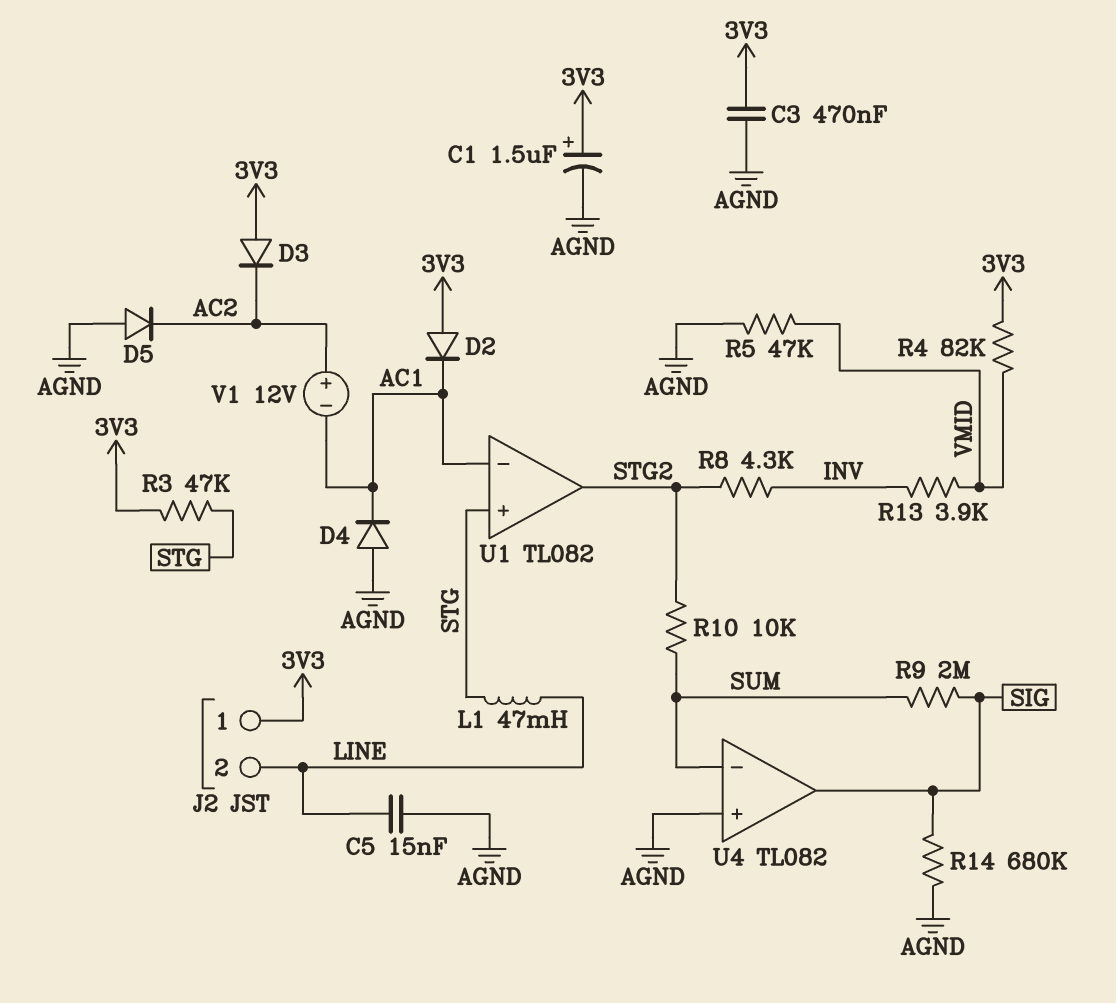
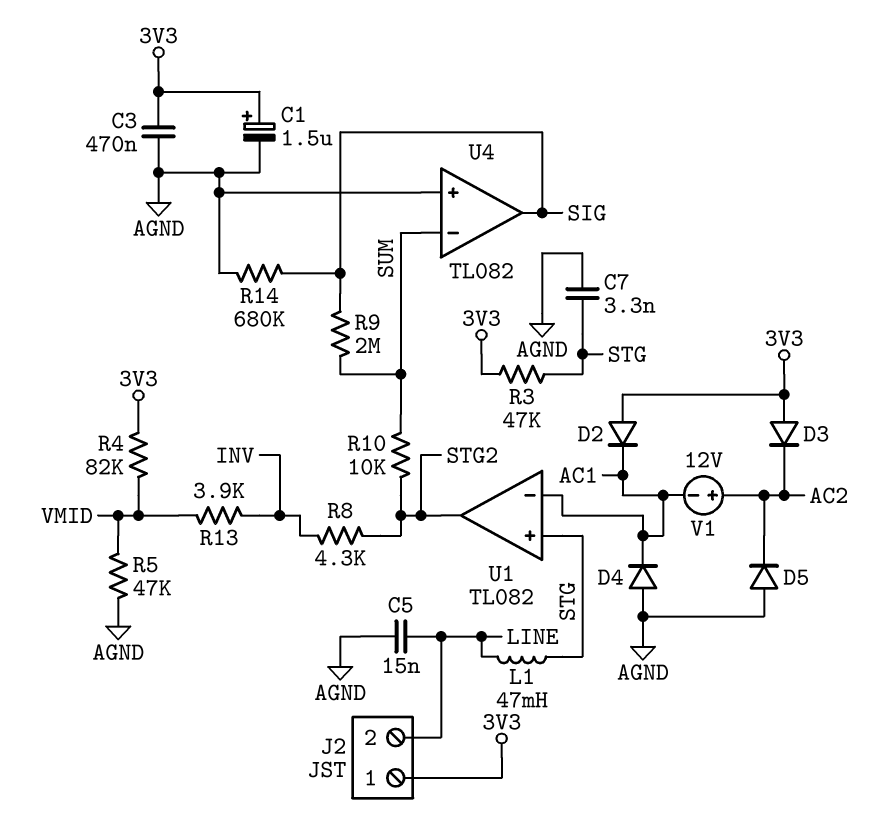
C7: none -> 3.3nF (AGND, STG)

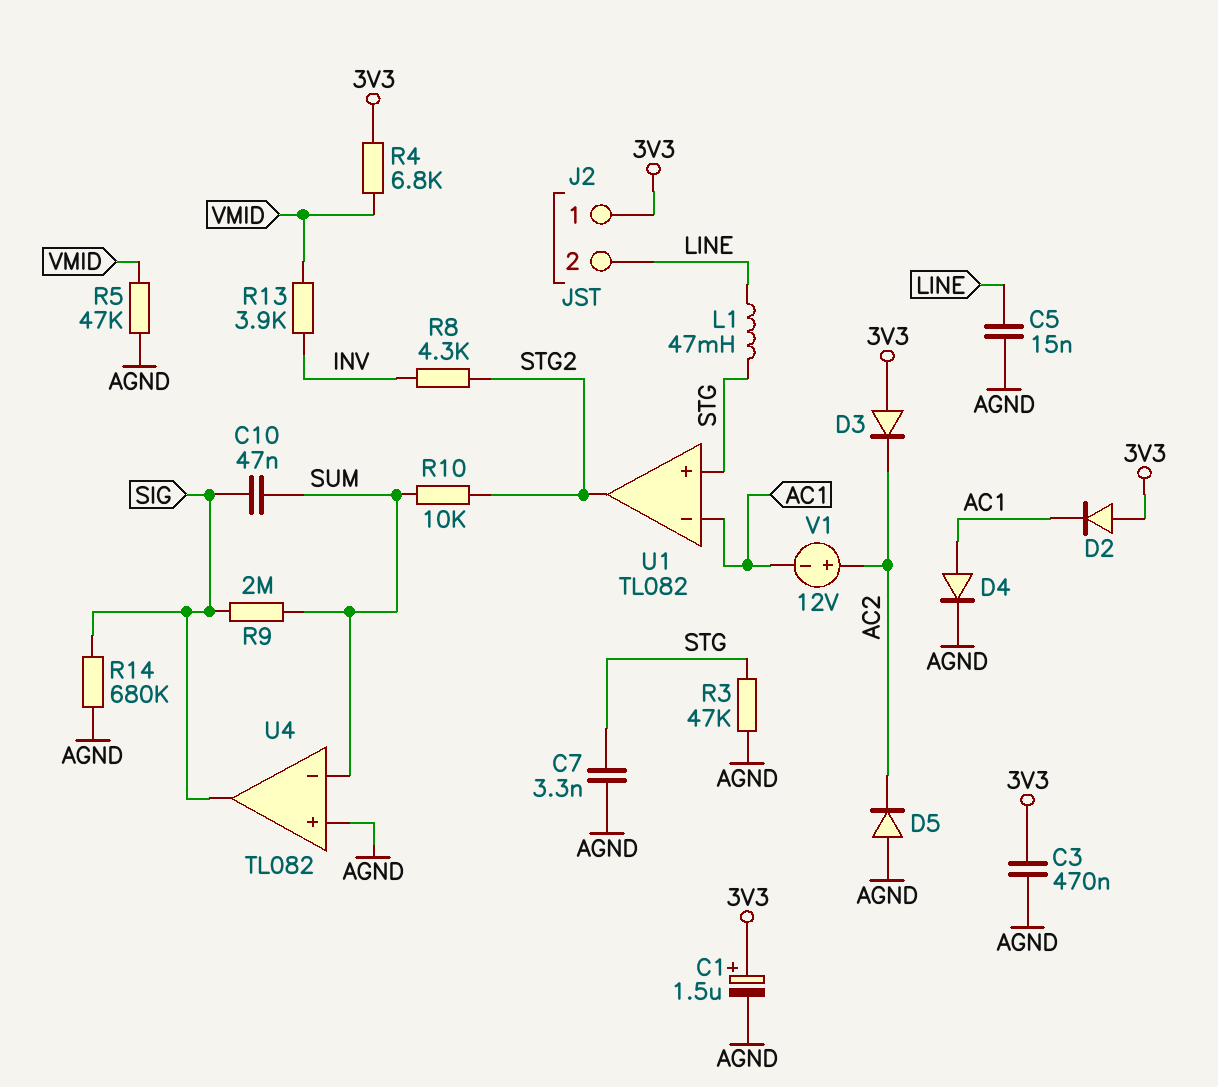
C10: none -> 47nF (SIG, SUM)
D4: diode (A AGND, K AC1) -> diode (A AC1, K AGND)
R3: 47k (3V3, STG) -> 47k (AGND, STG)
R4: 82k (3V3, VMID) -> 6.8k (3V3, VMID)

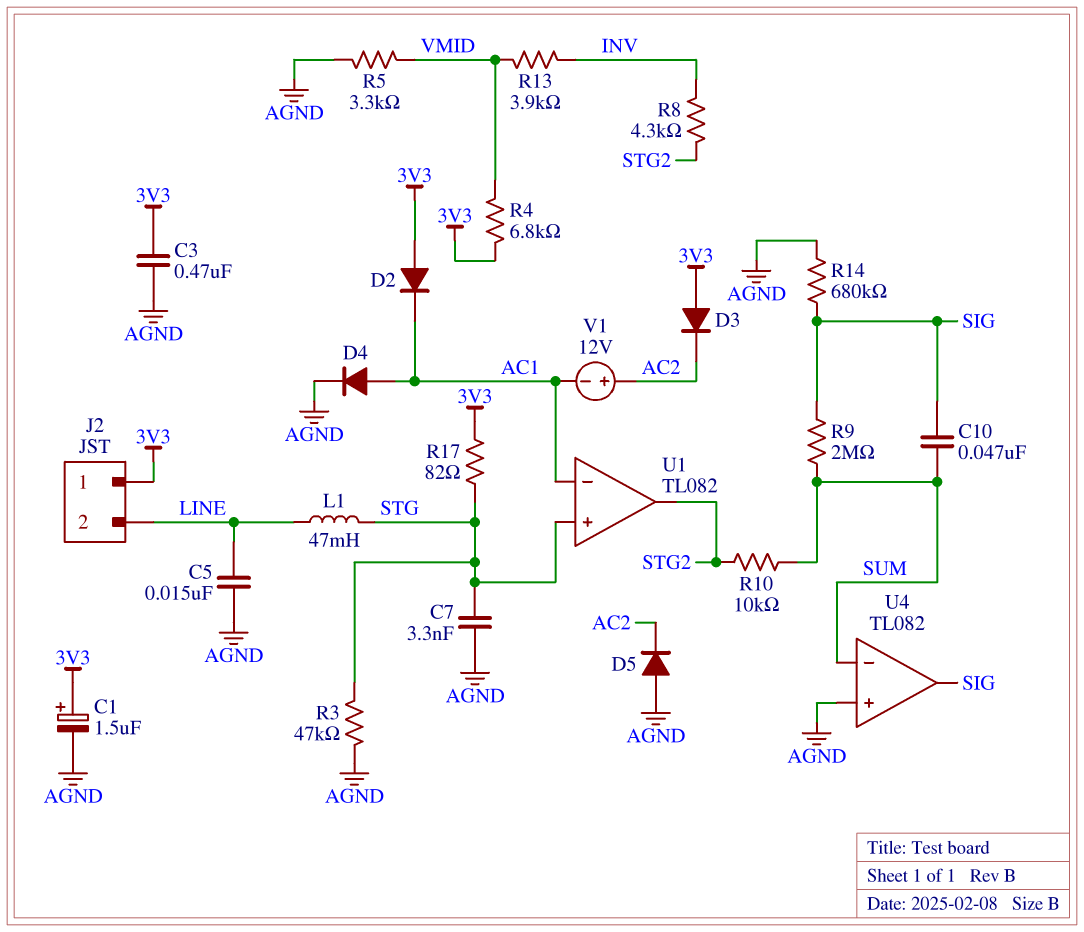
R5: 47k (AGND, VMID) -> 3.3k (AGND, VMID)
R17: none -> 82 (3V3, STG)

